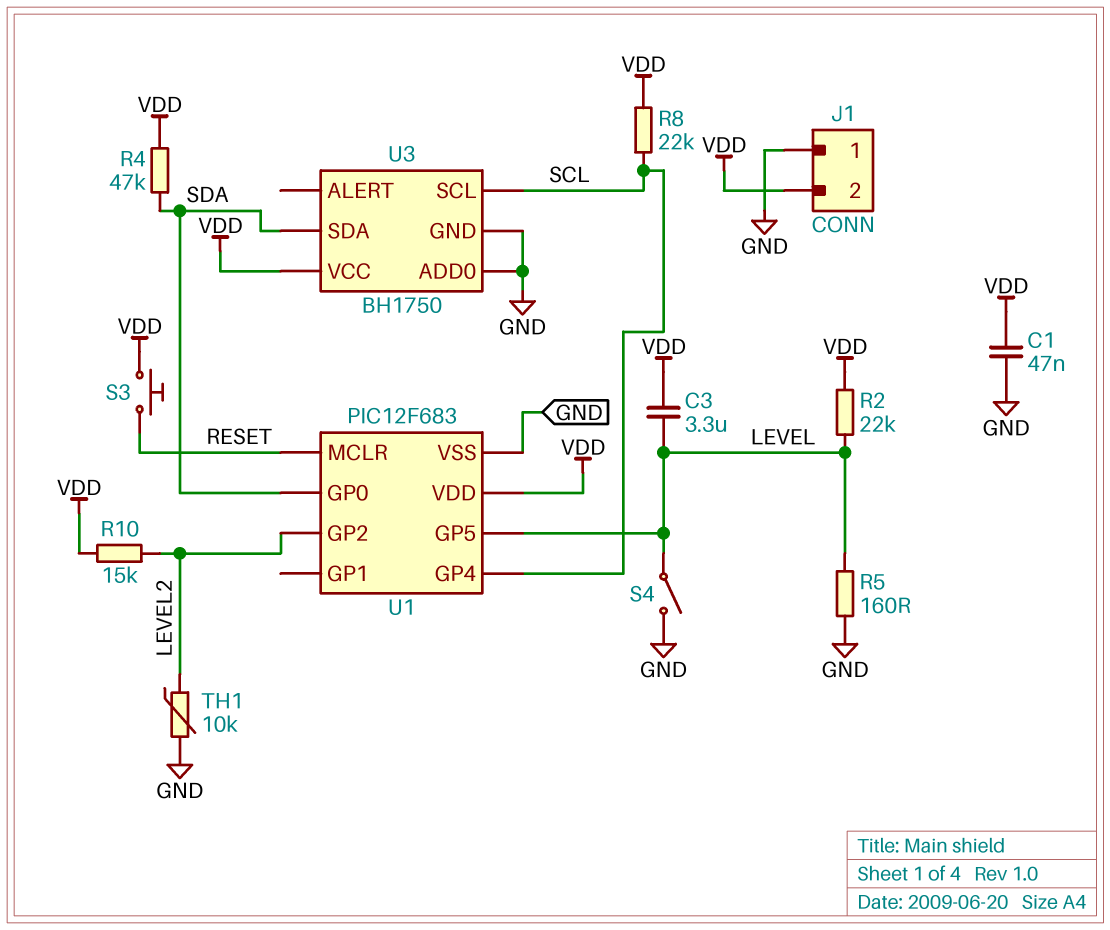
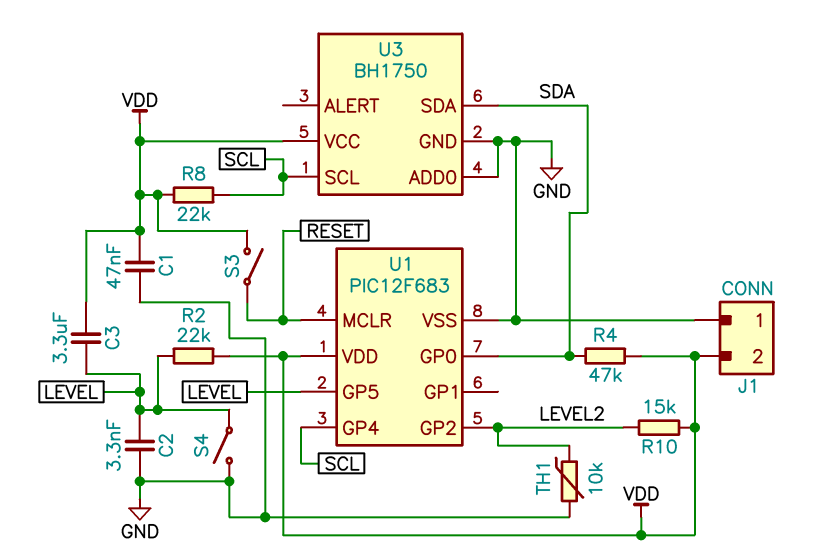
C2: none -> 3.3nF (GND, LEVEL)
R5: 160 (GND, LEVEL) -> none
S3: button (RESET, VDD) -> switch (RESET, VDD)

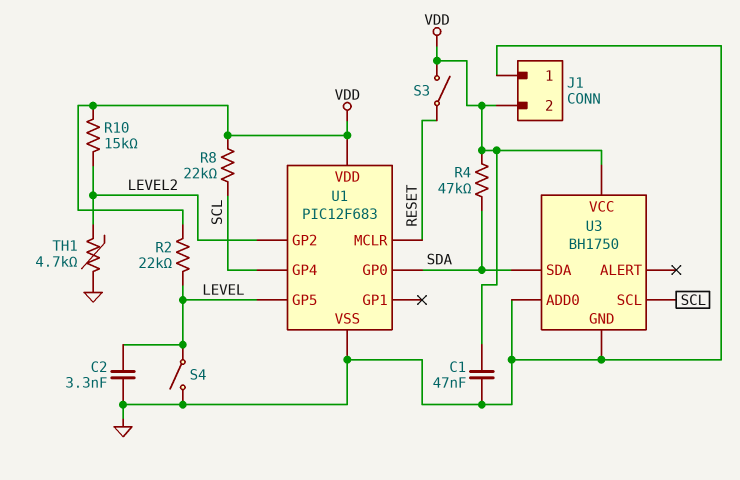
C3: 3.3uF (LEVEL, VDD) -> none
TH1: 10k (GND, LEVEL2) -> 4.7k (GND, LEVEL2)

